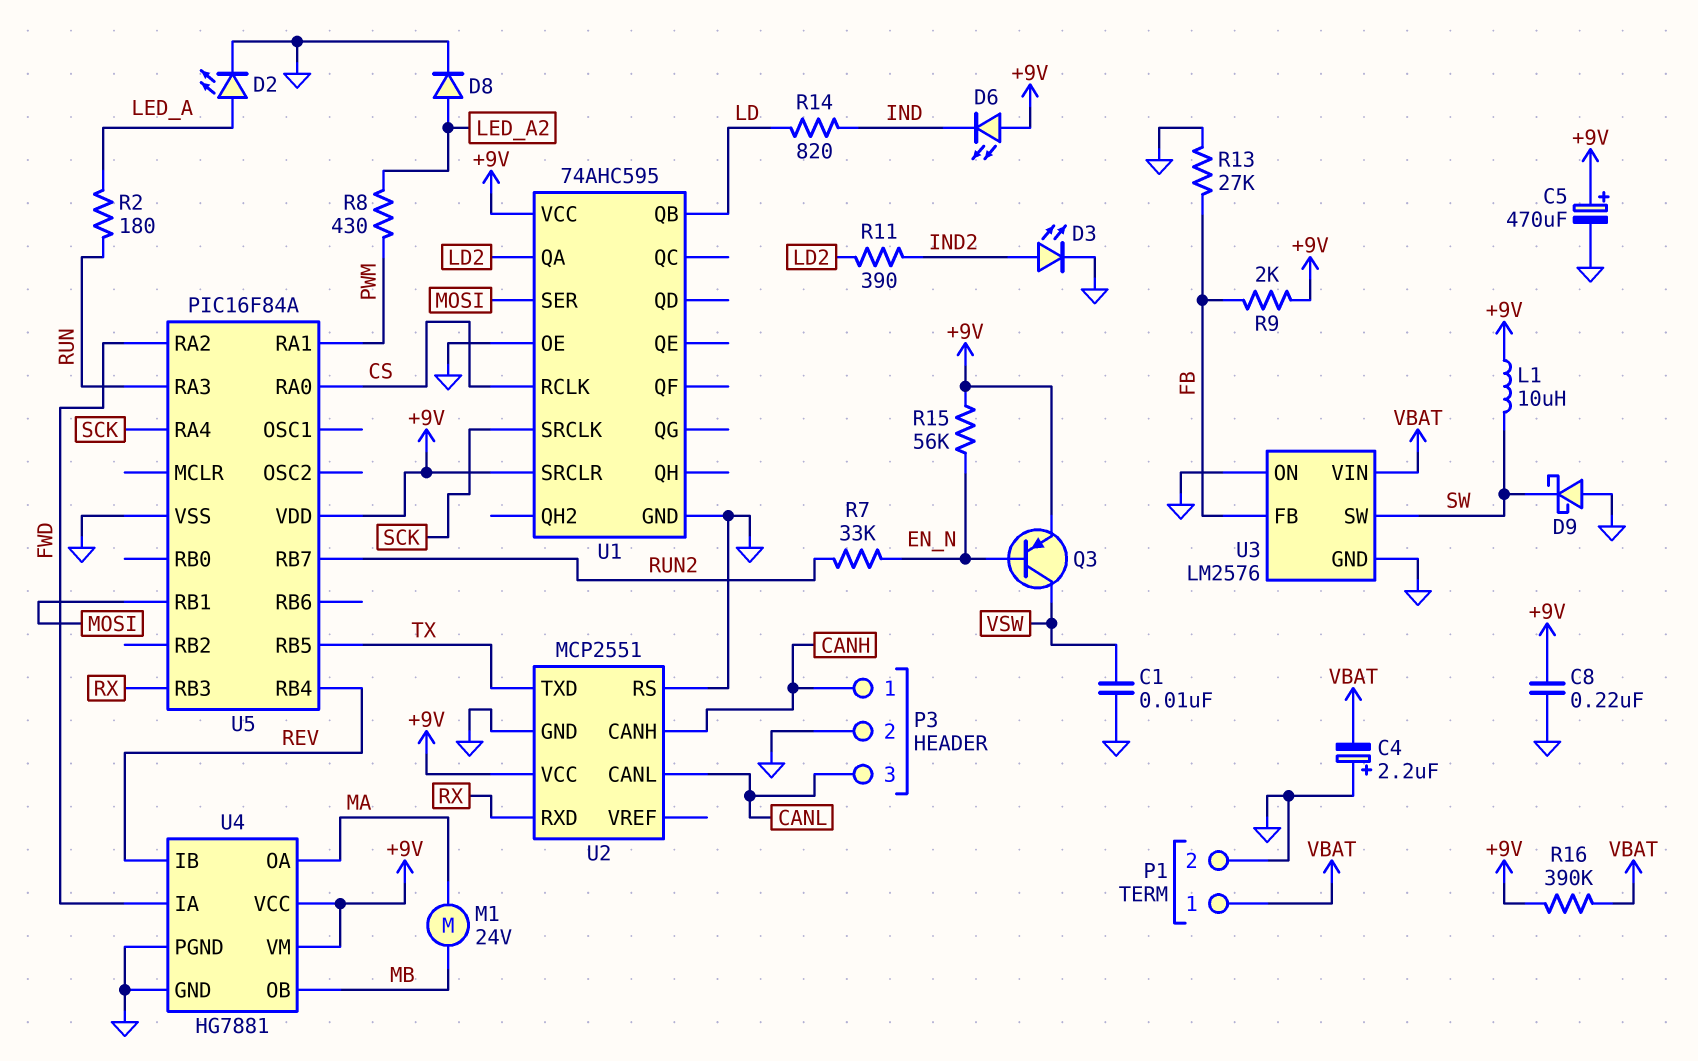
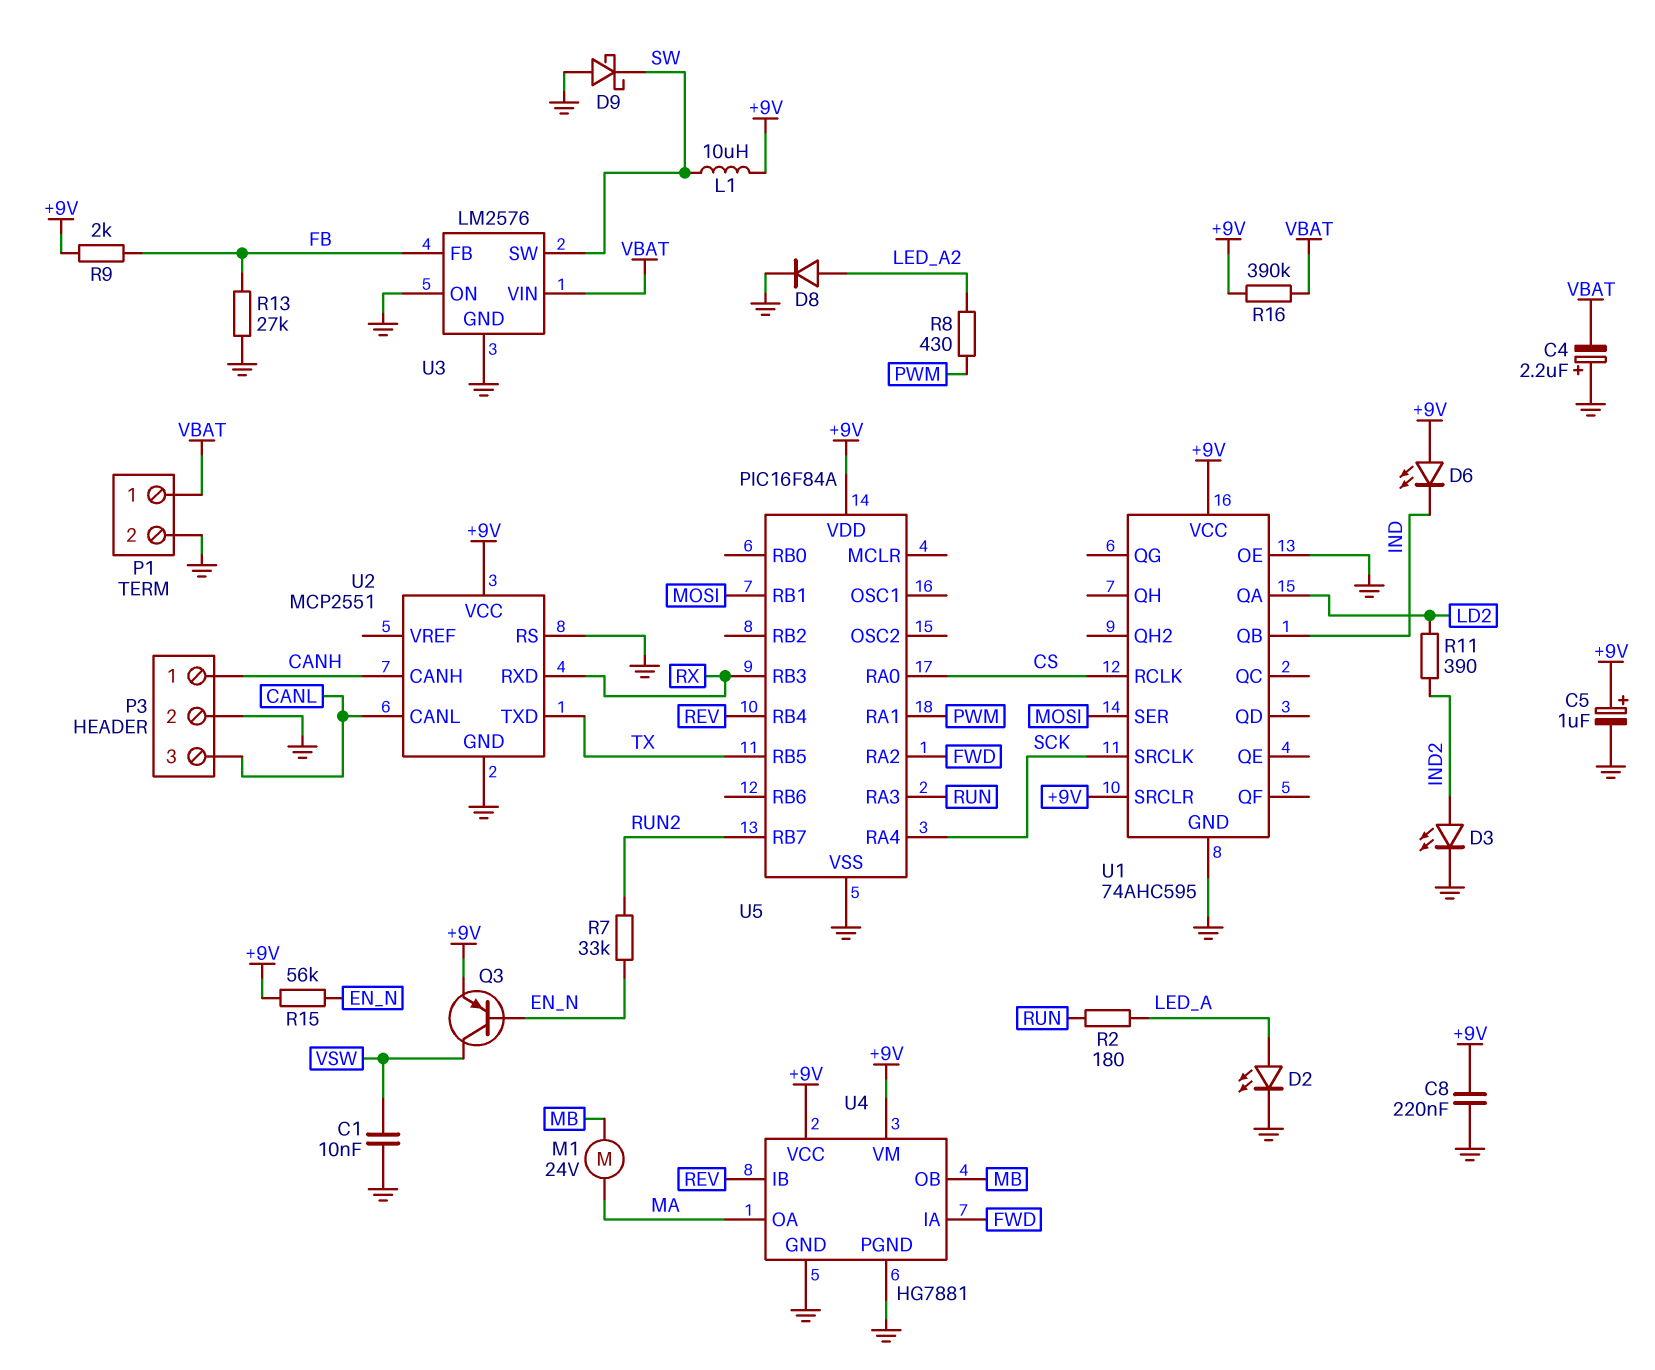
C5: 470uF (plus +9V, minus GND) -> 1uF (plus +9V, minus GND)
R14: 820 (IND, LD) -> none
U1 pin QB: LD -> IND

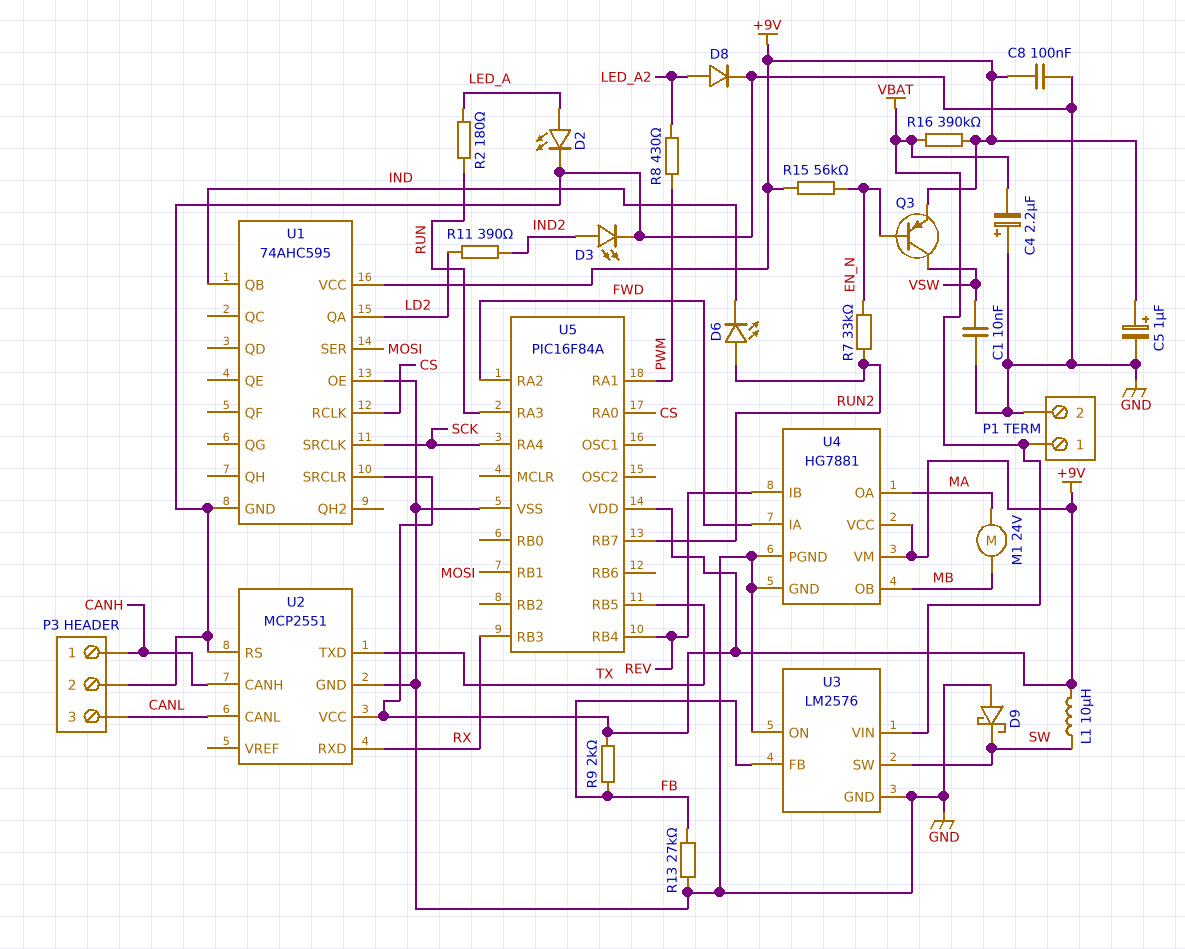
C8: 220nF (+9V, GND) -> 100nF (+9V, GND)
D6: LED (A +9V, K IND) -> LED (A RUN2, K IND)

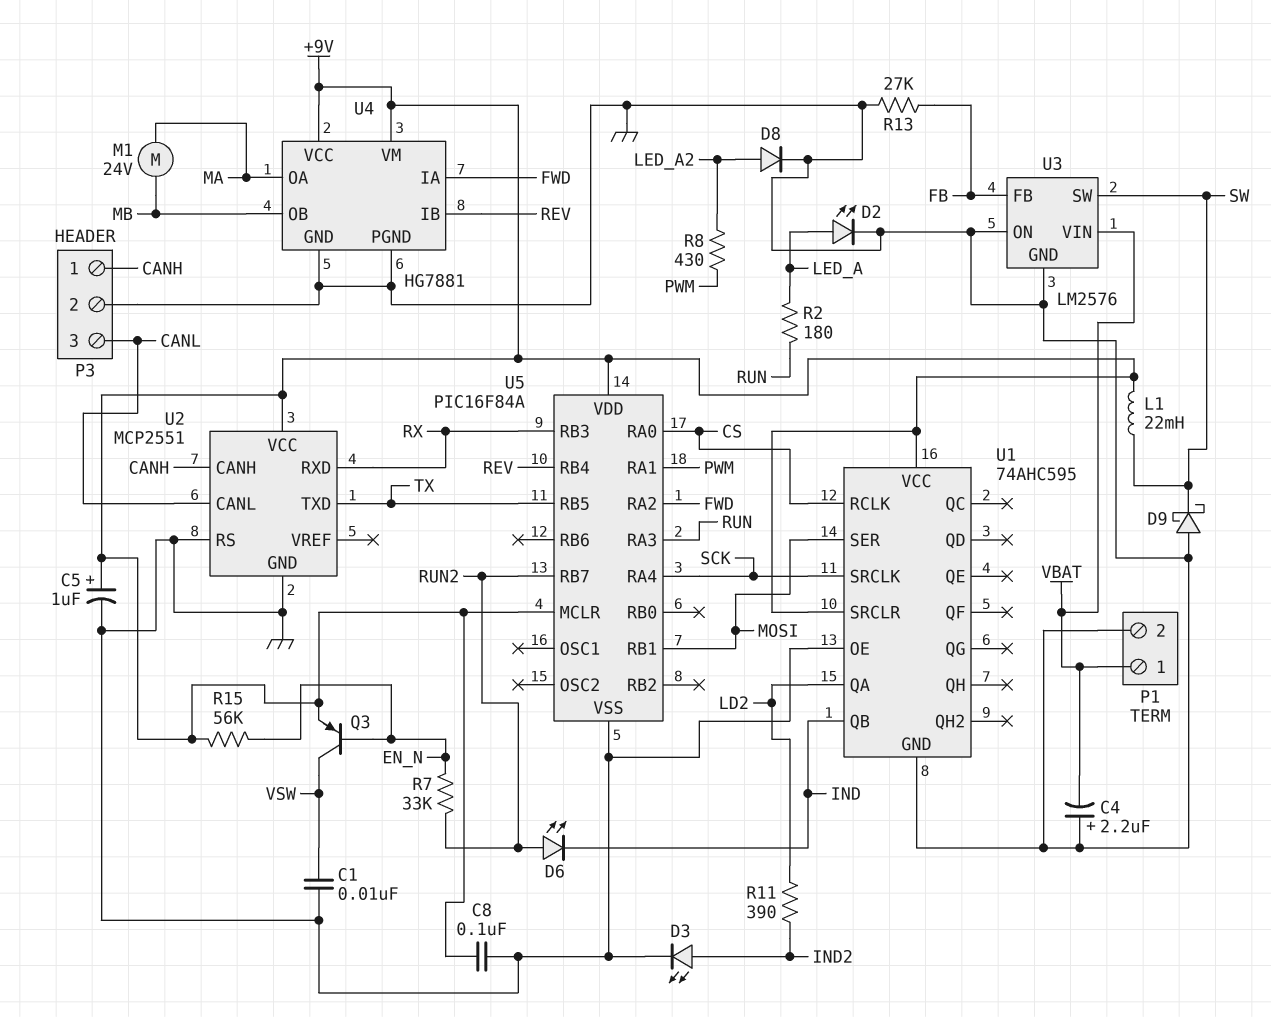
L1: 10uH (+9V, SW) -> 22mH (+9V, SW)
R9: 2k (+9V, FB) -> none
R16: 390k (+9V, VBAT) -> none
U5 pin MCLR: none -> +9V

